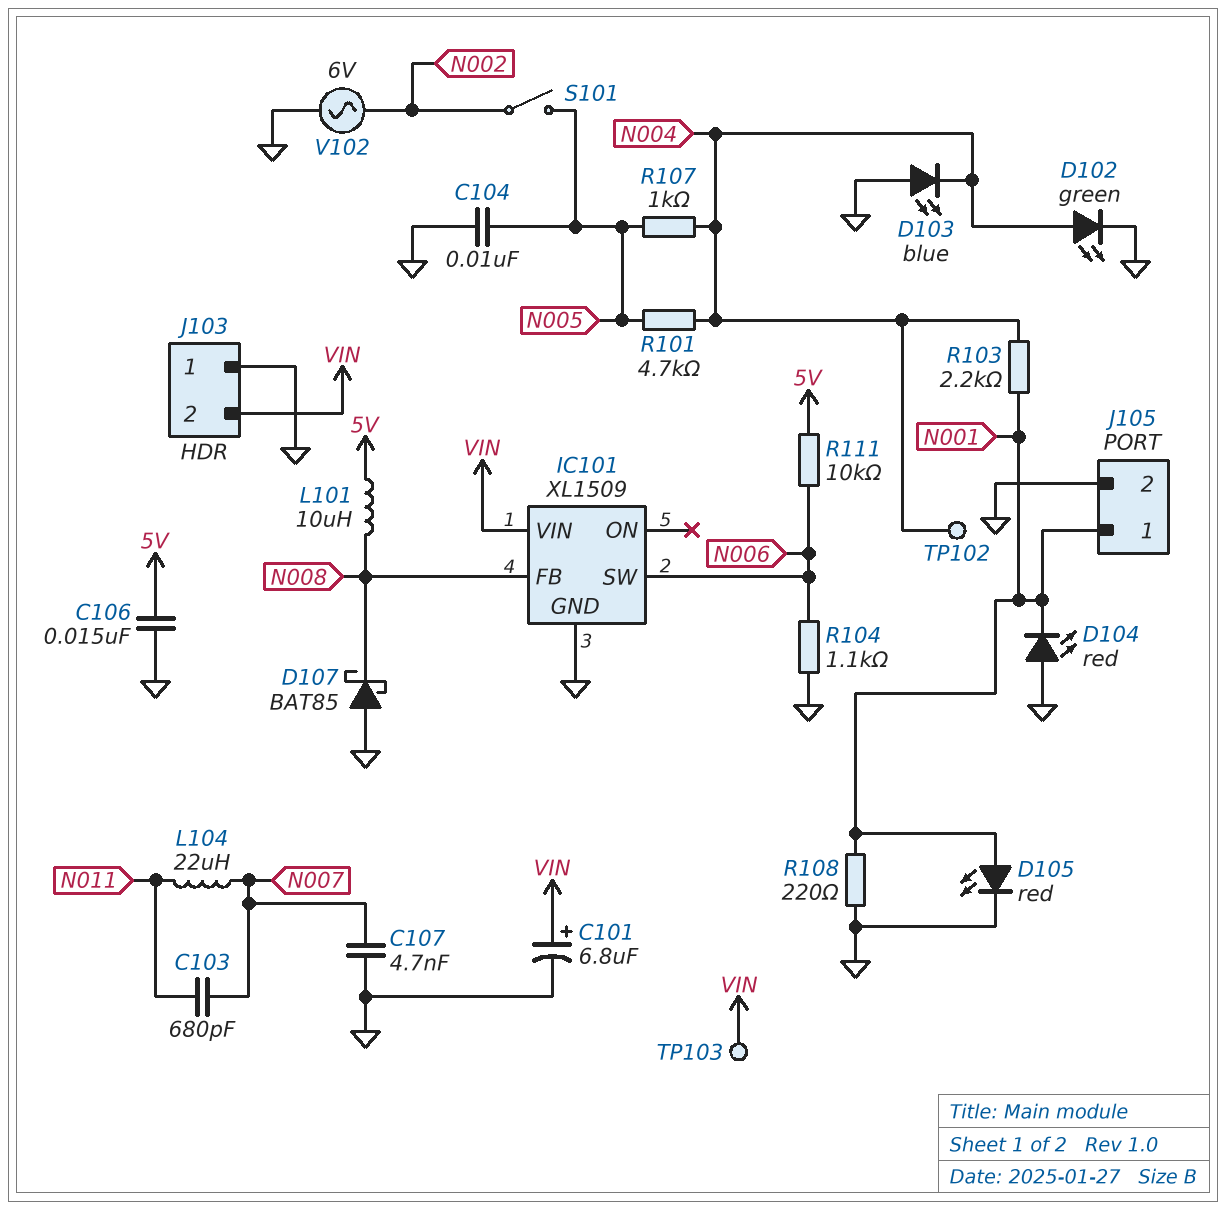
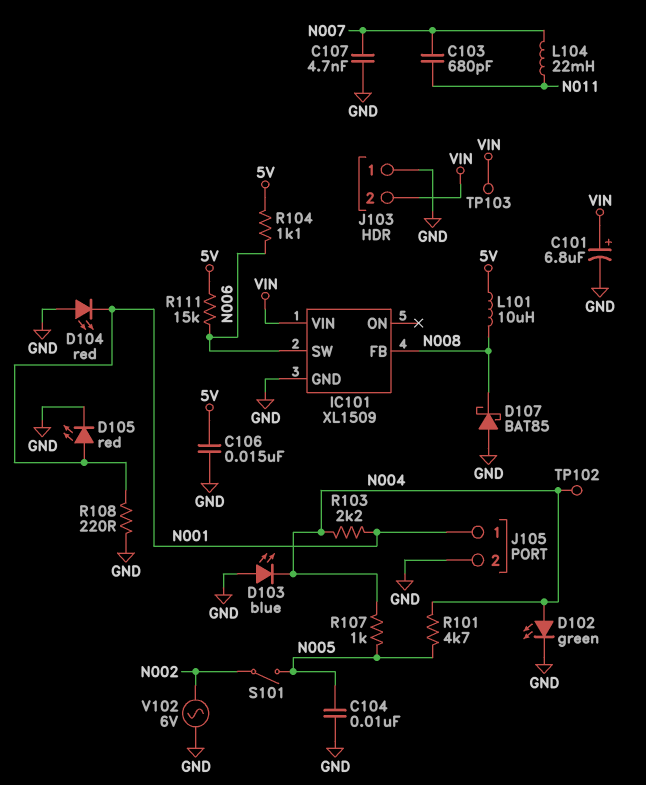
L104: 22uH (N007, N011) -> 22mH (N007, N011)
R104: 1.1k (GND, N006) -> 1.1k (5V, N006)
R111: 10k (5V, N006) -> 15k (5V, N006)

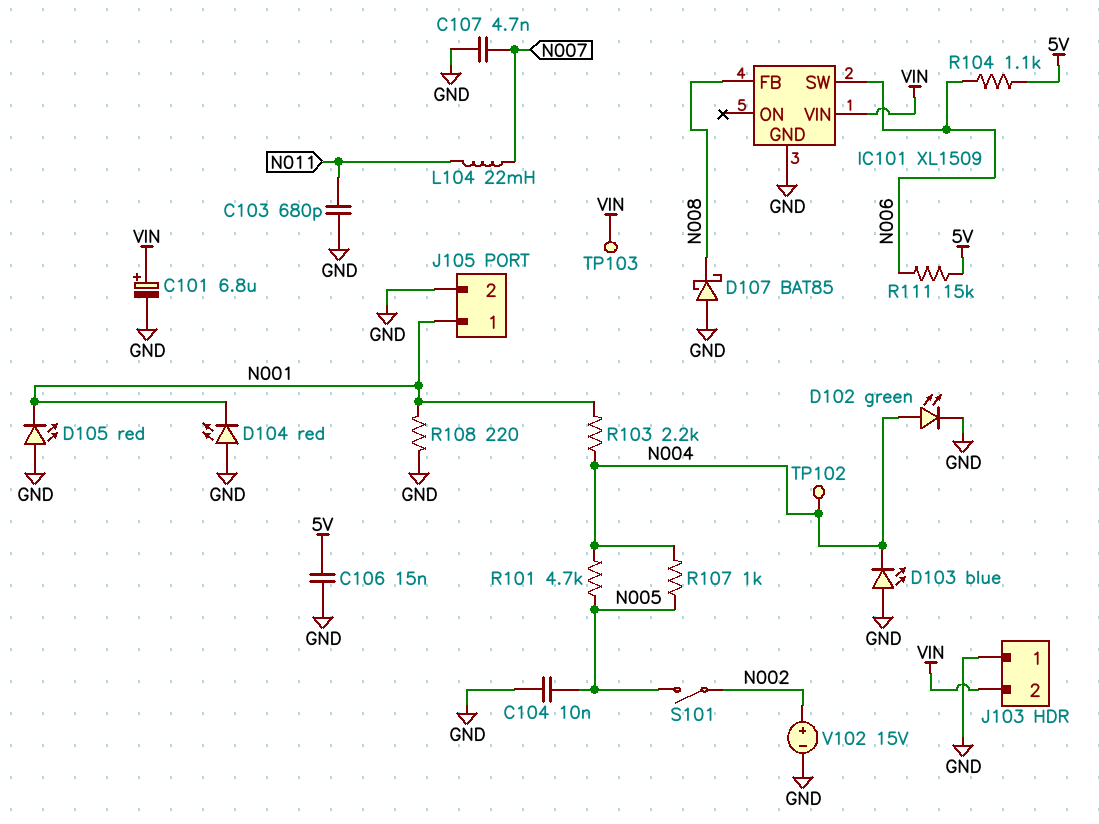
C103: 680pF (N007, N011) -> 680pF (GND, N011)
D105: LED red (A N001, K GND) -> LED red (A GND, K N001)
L101: 10uH (5V, N008) -> none
V102: AC 6V (GND, N002) -> 15V (plus N002, minus GND)

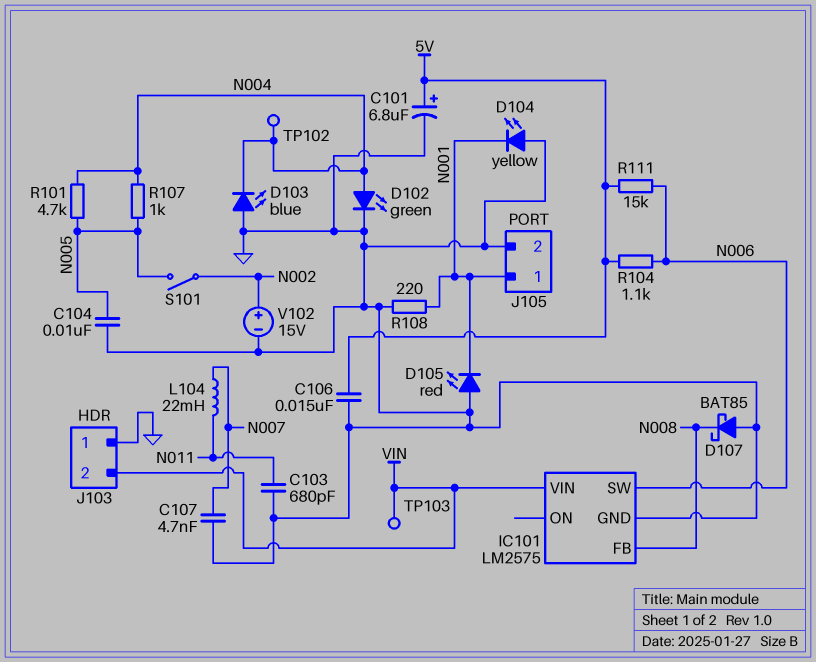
C101: 6.8uF (plus VIN, minus GND) -> 6.8uF (plus 5V, minus GND)
D104: LED red (A GND, K N001) -> LED yellow (A GND, K N001)
IC101: XL1509 -> LM2575
R103: 2.2k (N001, N004) -> none

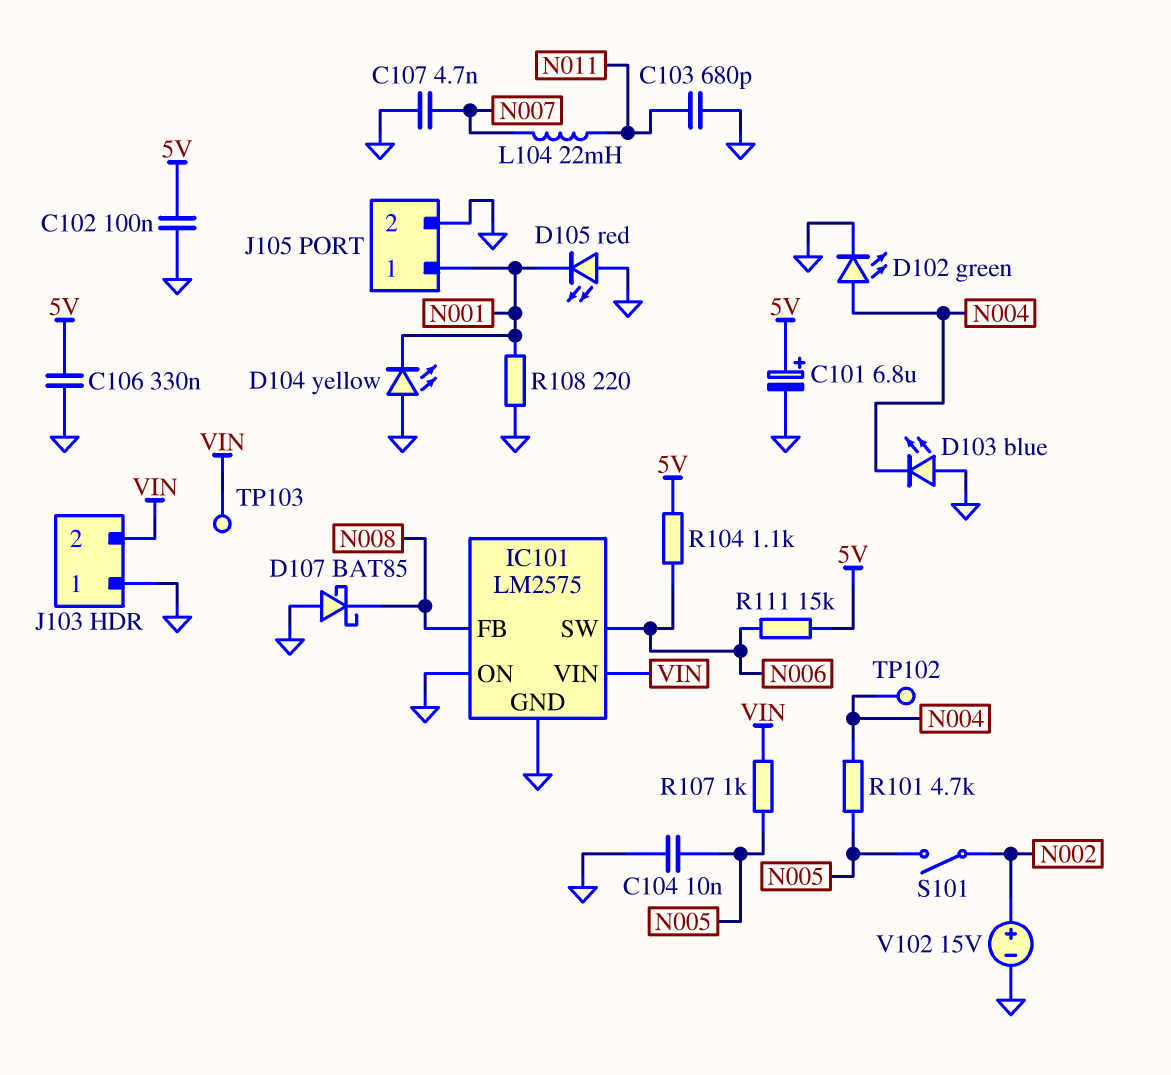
C102: none -> 100nF (5V, GND)
C106: 15nF (5V, GND) -> 330nF (5V, GND)
IC101 pin ON: none -> GND
R107: 1k (N004, N005) -> 1k (N005, VIN)

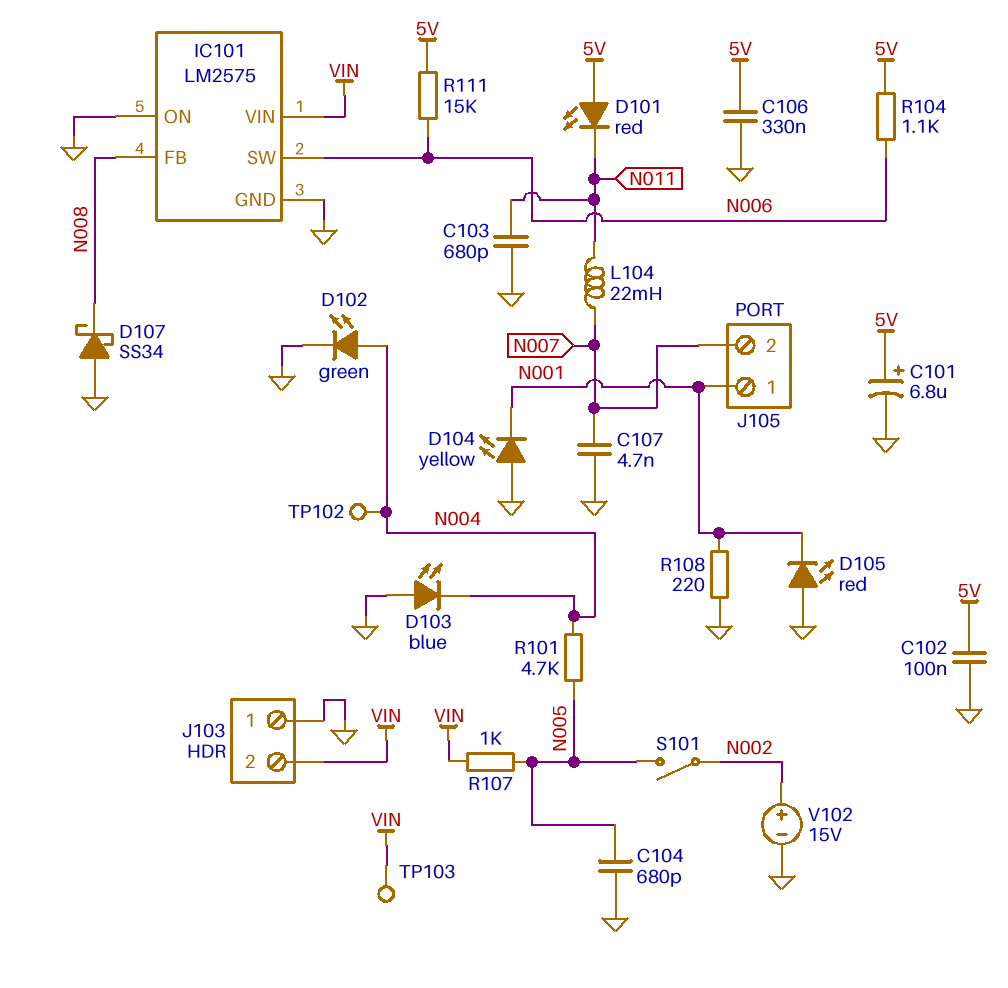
C104: 10nF (GND, N005) -> 680pF (GND, N005)
D101: none -> LED red (A 5V, K N011)
D107: schottky BAT85 (A GND, K N008) -> schottky SS34 (A GND, K N008)
J105 pin 2: GND -> N007

